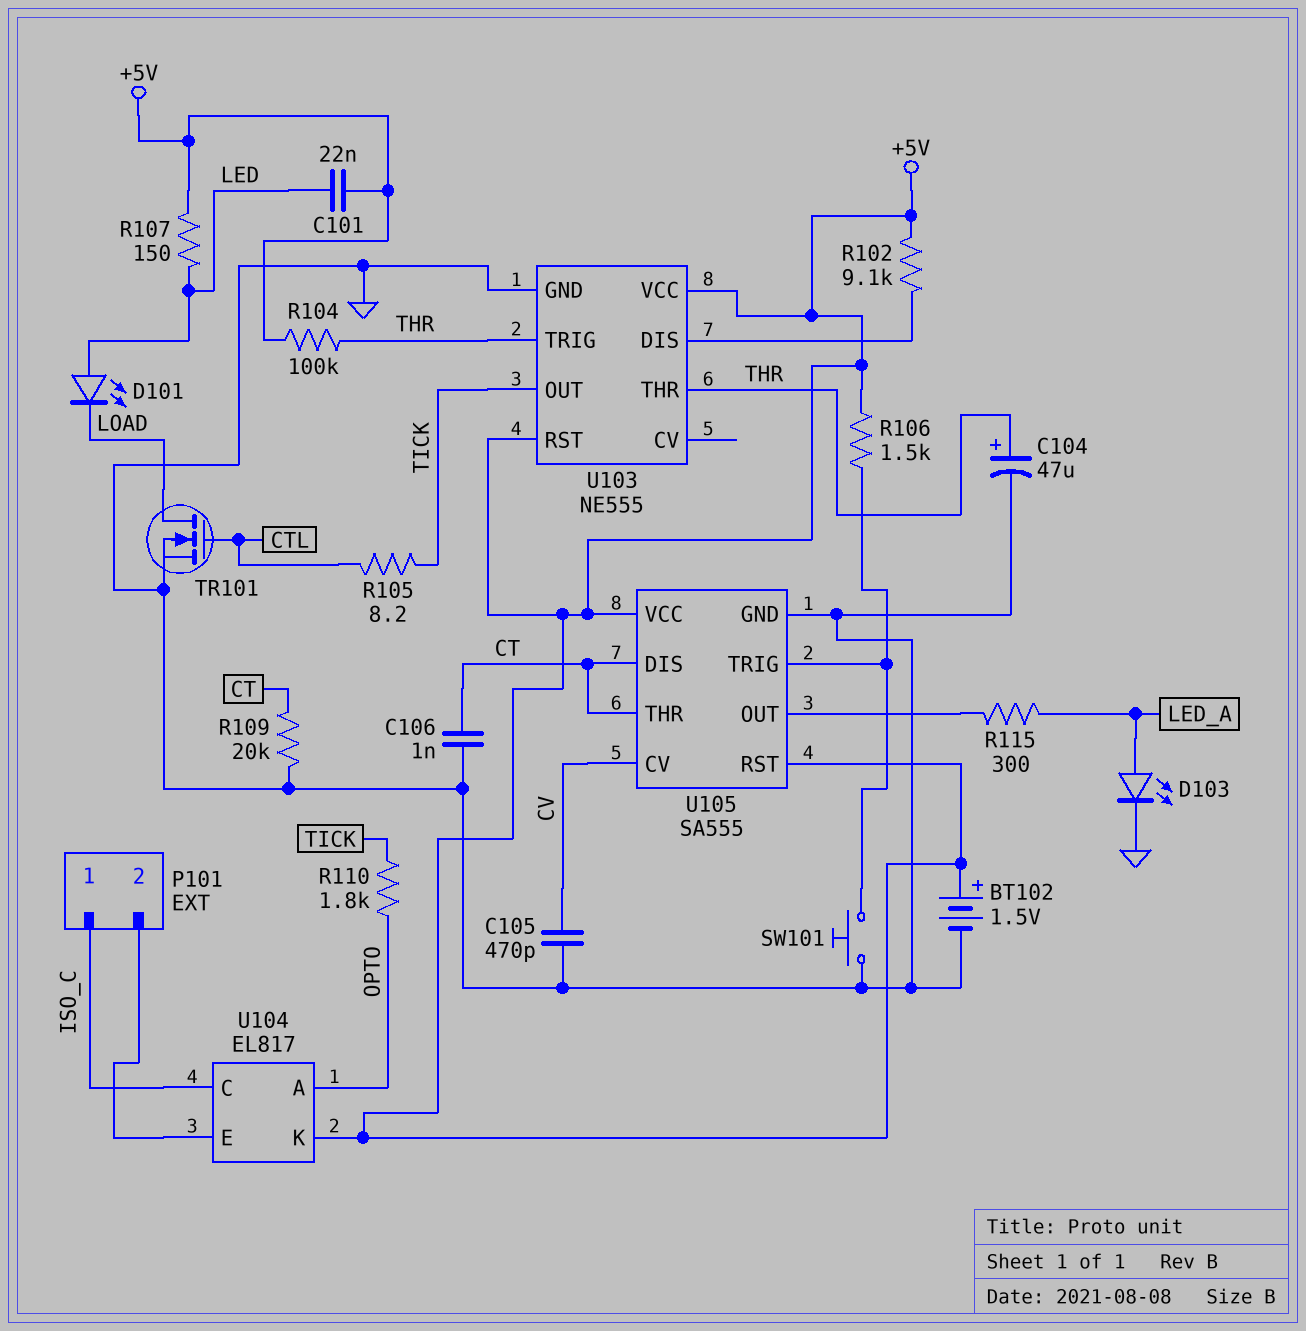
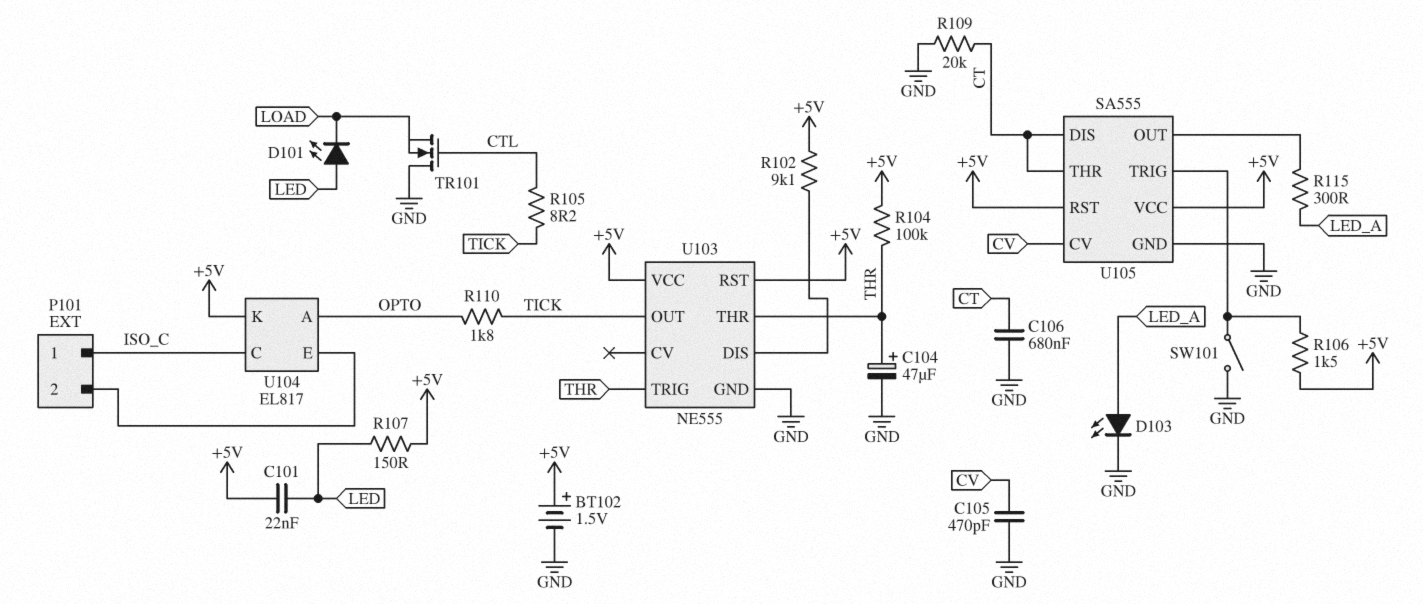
C106: 1nF (CT, GND) -> 680nF (CT, GND)
SW101: button (GND, U105/TRIG) -> switch (GND, U105/TRIG)
TR101: NMOS (G CTL, D LOAD, S GND) -> NMOS (G CTL, D GND, S LOAD)

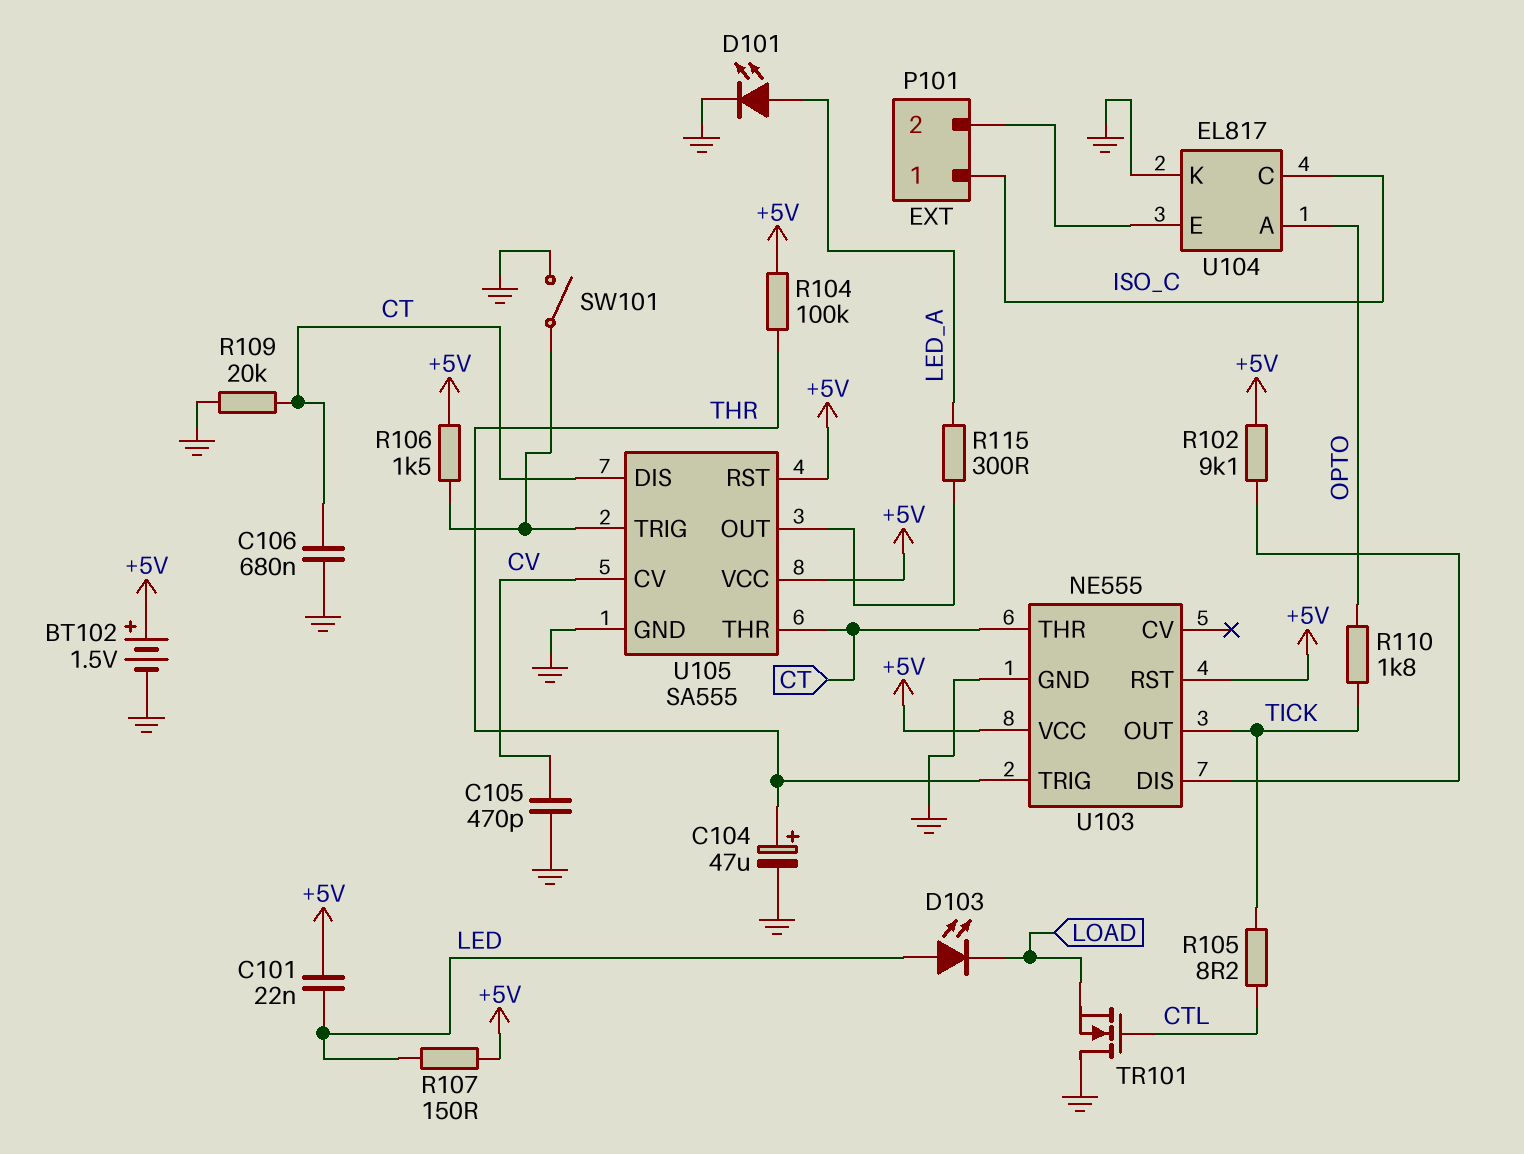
D101: LED (A LED, K LOAD) -> LED (A LED_A, K GND)
D103: LED (A LED_A, K GND) -> LED (A LED, K LOAD)
U103 pin THR: THR -> CT
U104 pin K: +5V -> GND

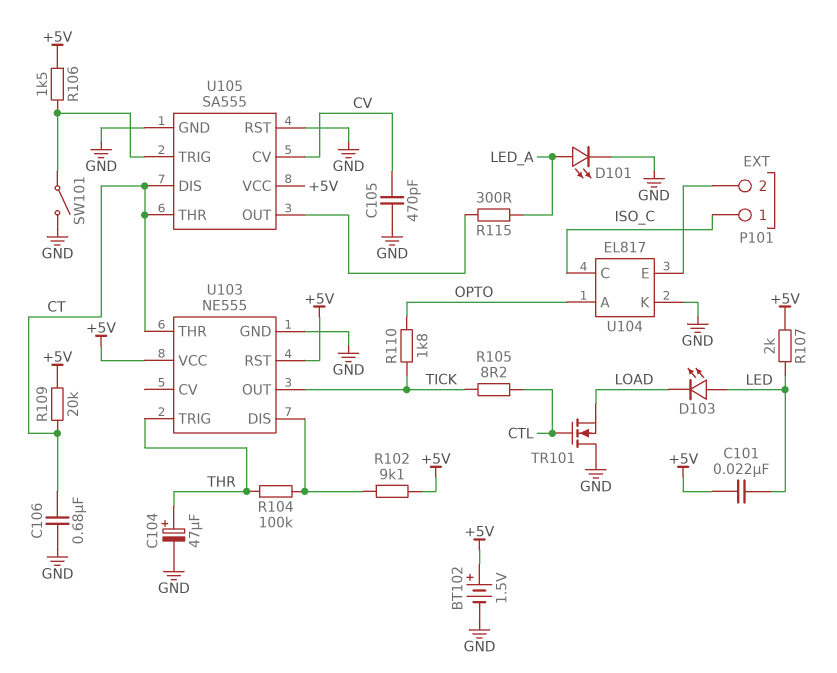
R104: 100k (+5V, THR) -> 100k (THR, U103/DIS)
R107: 150 (+5V, LED) -> 2k (+5V, LED)
R109: 20k (CT, GND) -> 20k (+5V, CT)
U105 pin RST: +5V -> GND

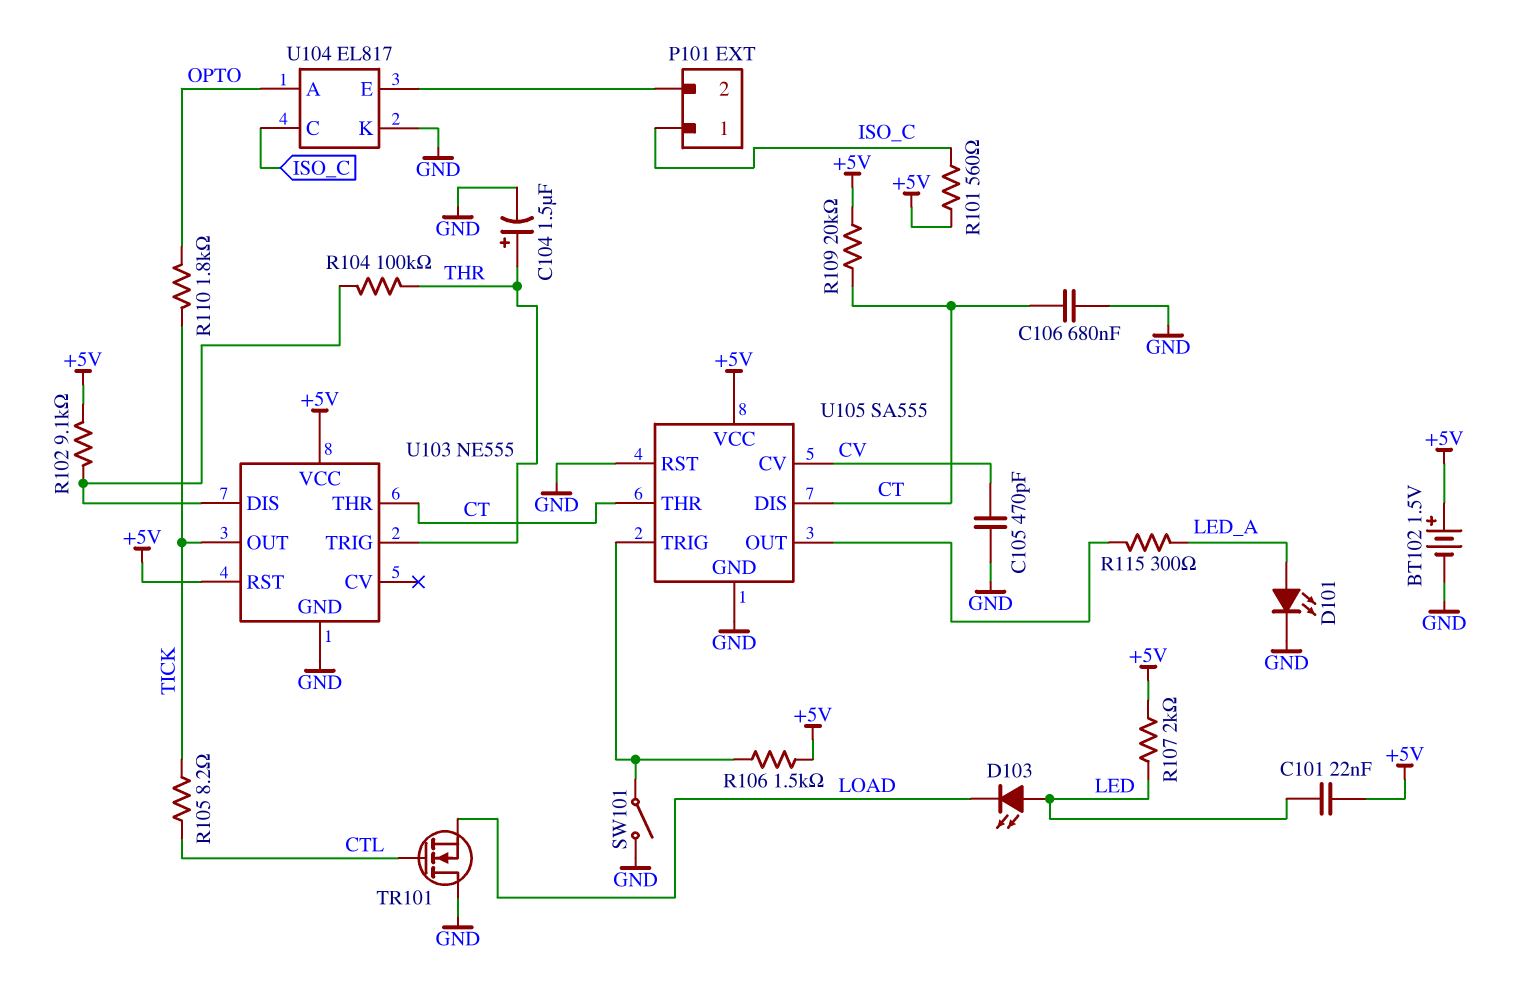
C104: 47uF (plus THR, minus GND) -> 1.5uF (plus THR, minus GND)
R101: none -> 560 (+5V, ISO_C)

